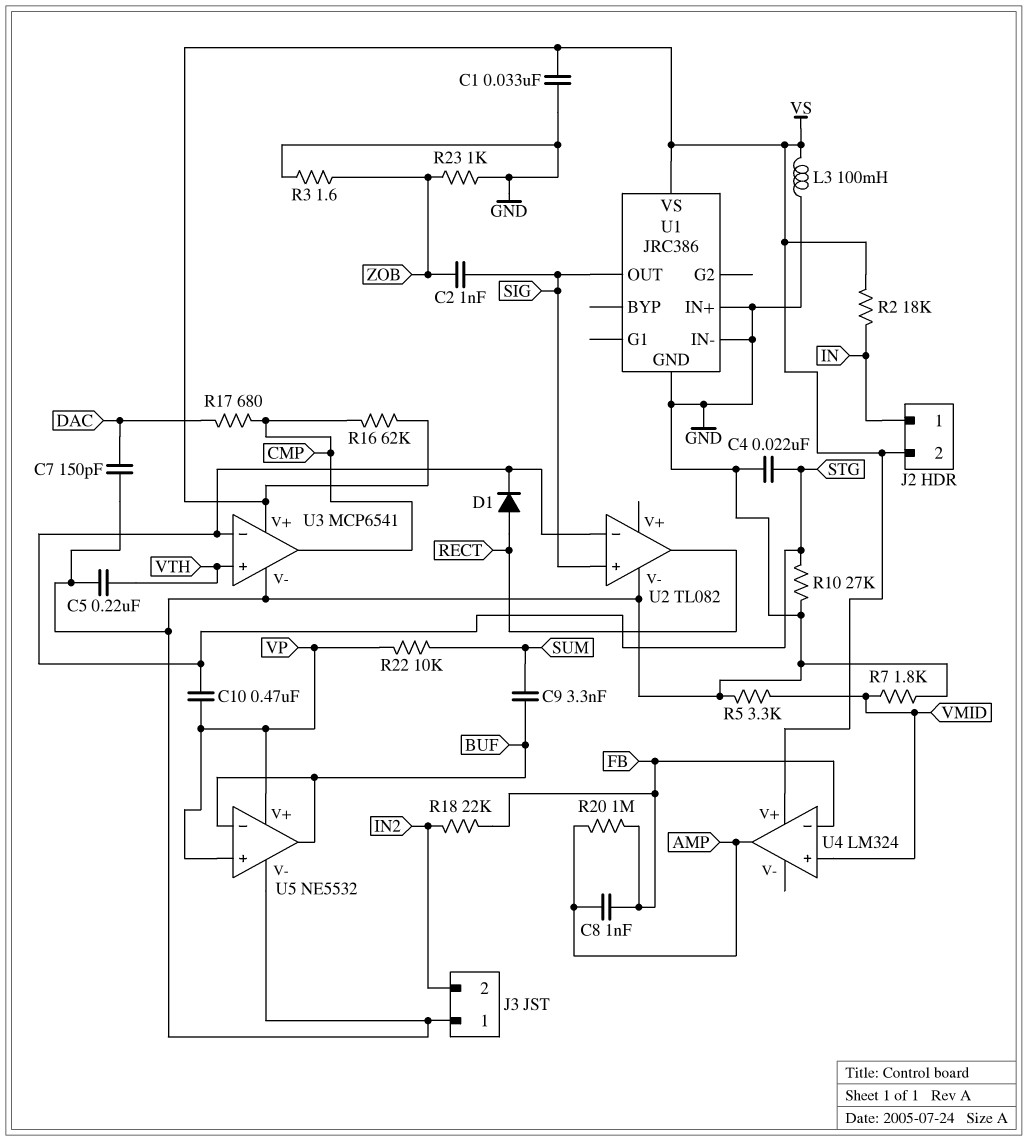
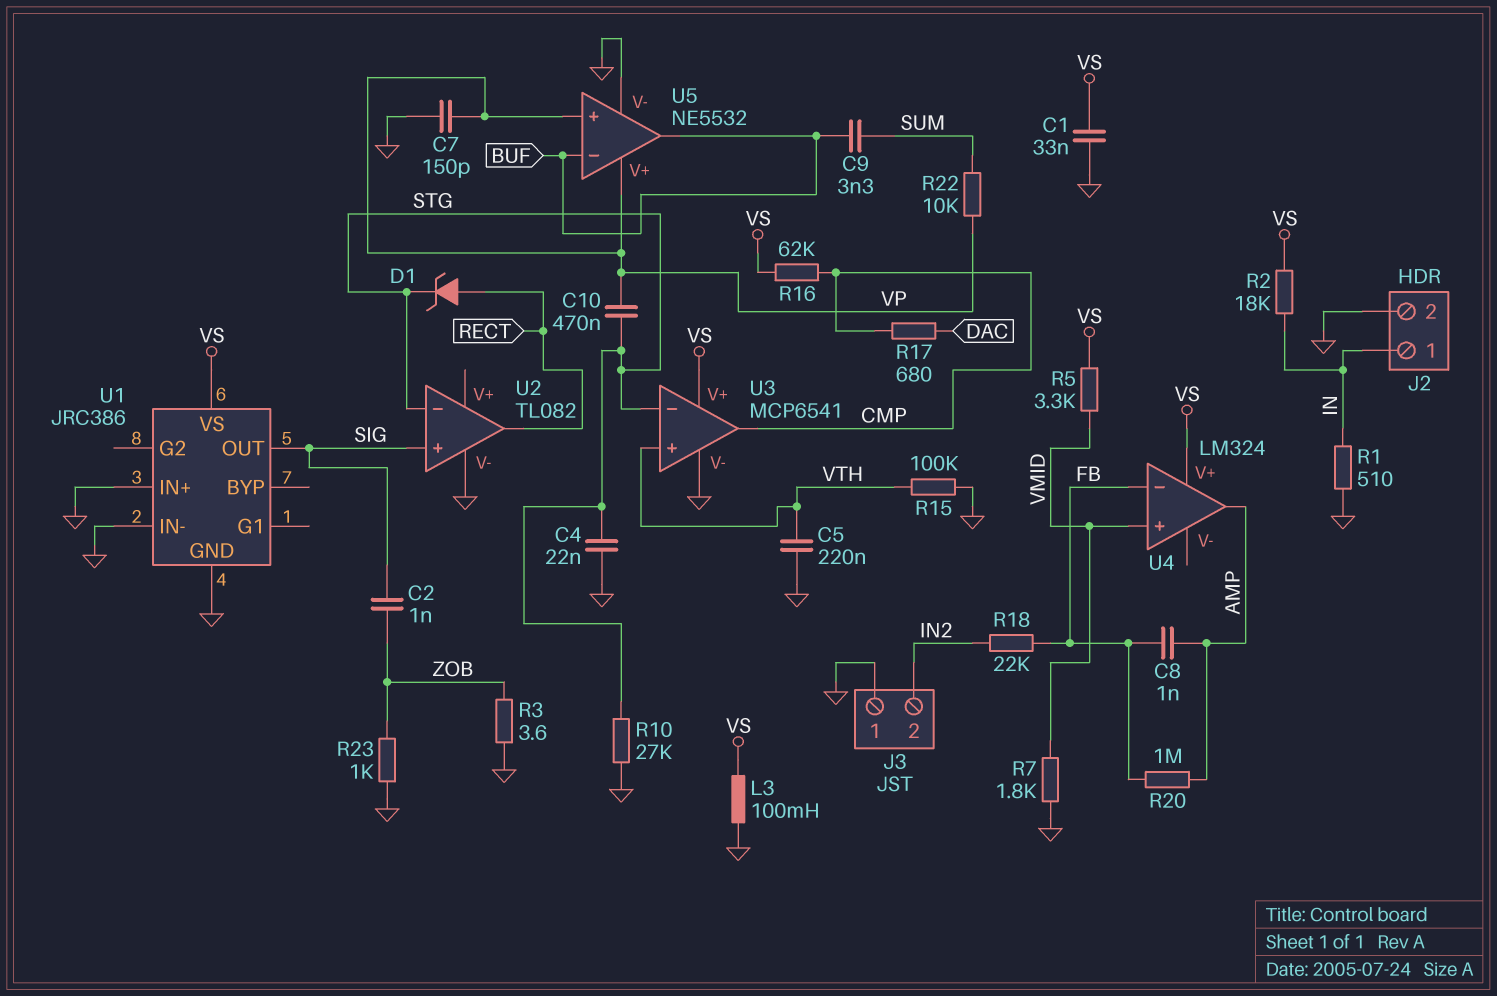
C7: 150pF (DAC, GND) -> 150pF (GND, VP)
D1: diode (A RECT, K STG) -> zener (A RECT, K STG)
J2 pin 2: VS -> GND
R1: none -> 510 (GND, IN)
R3: 1.6 (GND, ZOB) -> 3.6 (GND, ZOB)
R5: 3.3k (GND, VMID) -> 3.3k (VMID, VS)
R15: none -> 100k (GND, VTH)

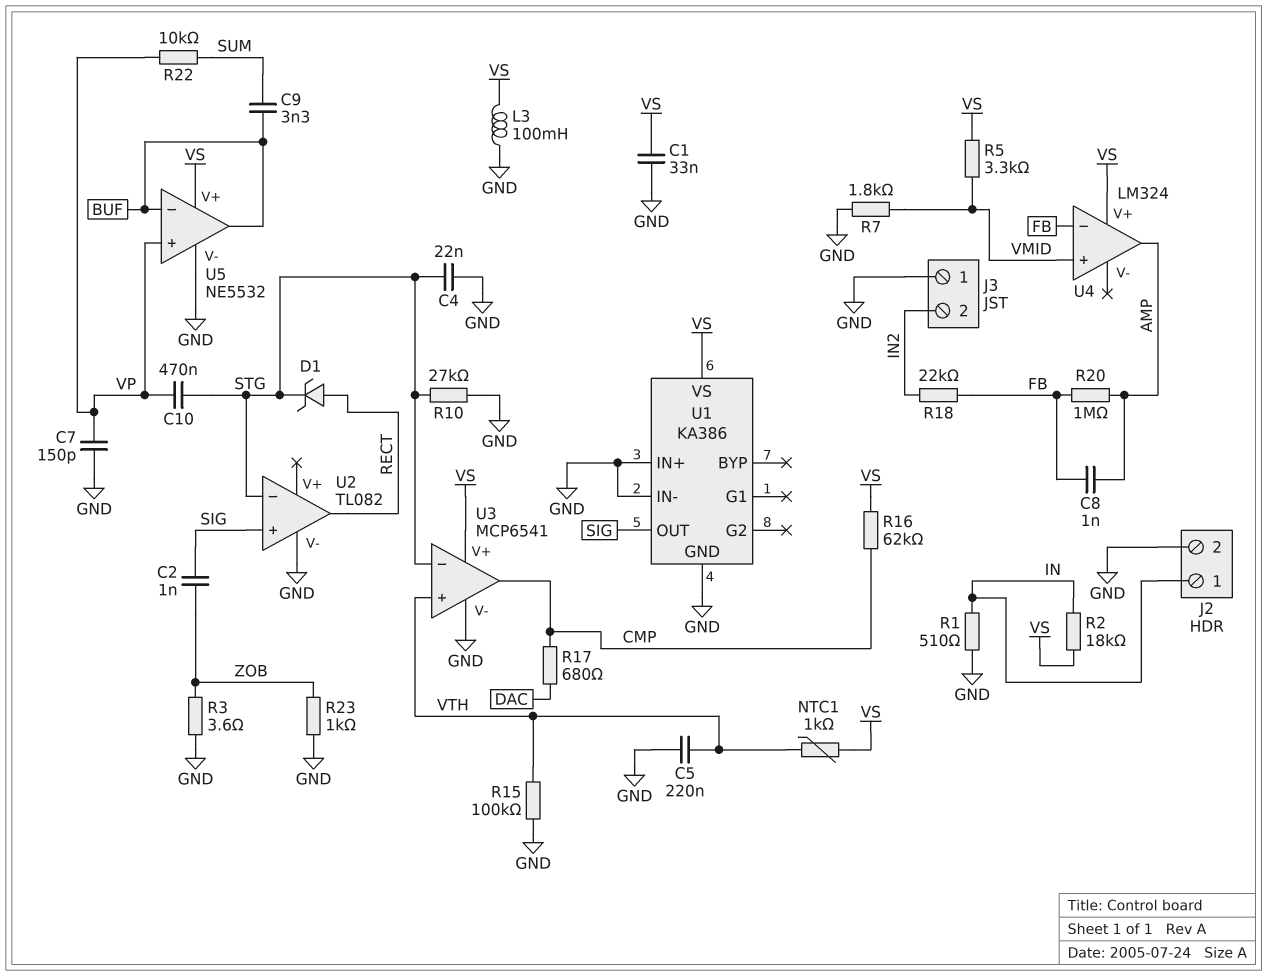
NTC1: none -> 1k (VS, VTH)
U1: JRC386 -> KA386
U5 pin V+: VP -> VS

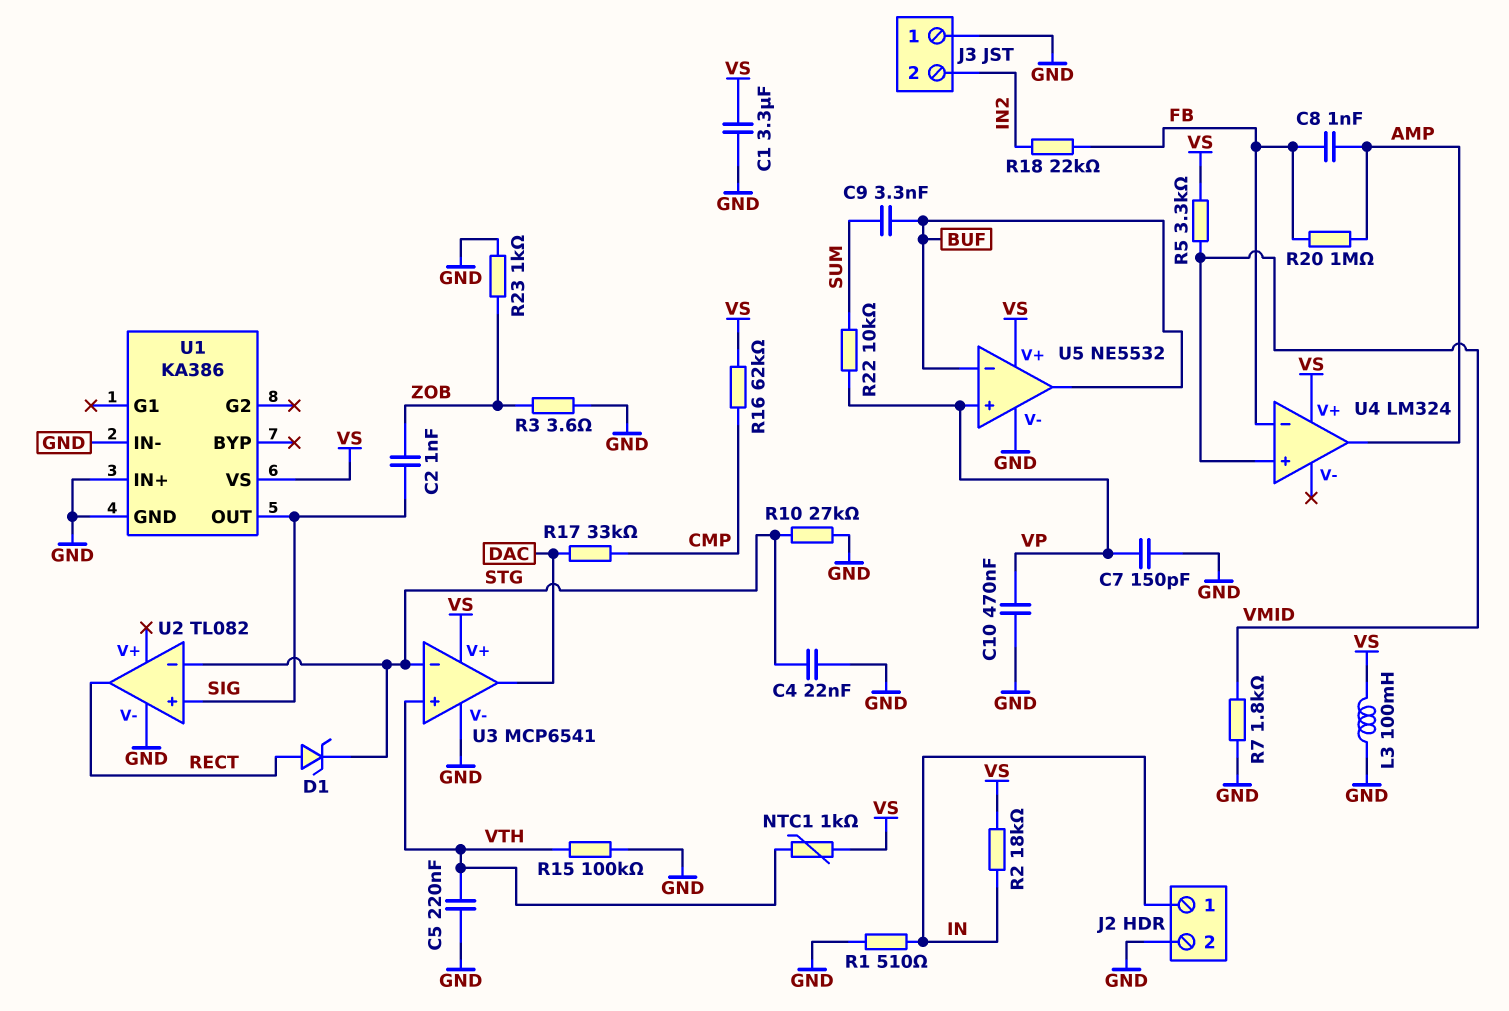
C1: 33nF (GND, VS) -> 3.3uF (GND, VS)
C10: 470nF (STG, VP) -> 470nF (GND, VP)
R17: 680 (CMP, DAC) -> 33k (CMP, DAC)
U3 pin out: CMP -> DAC

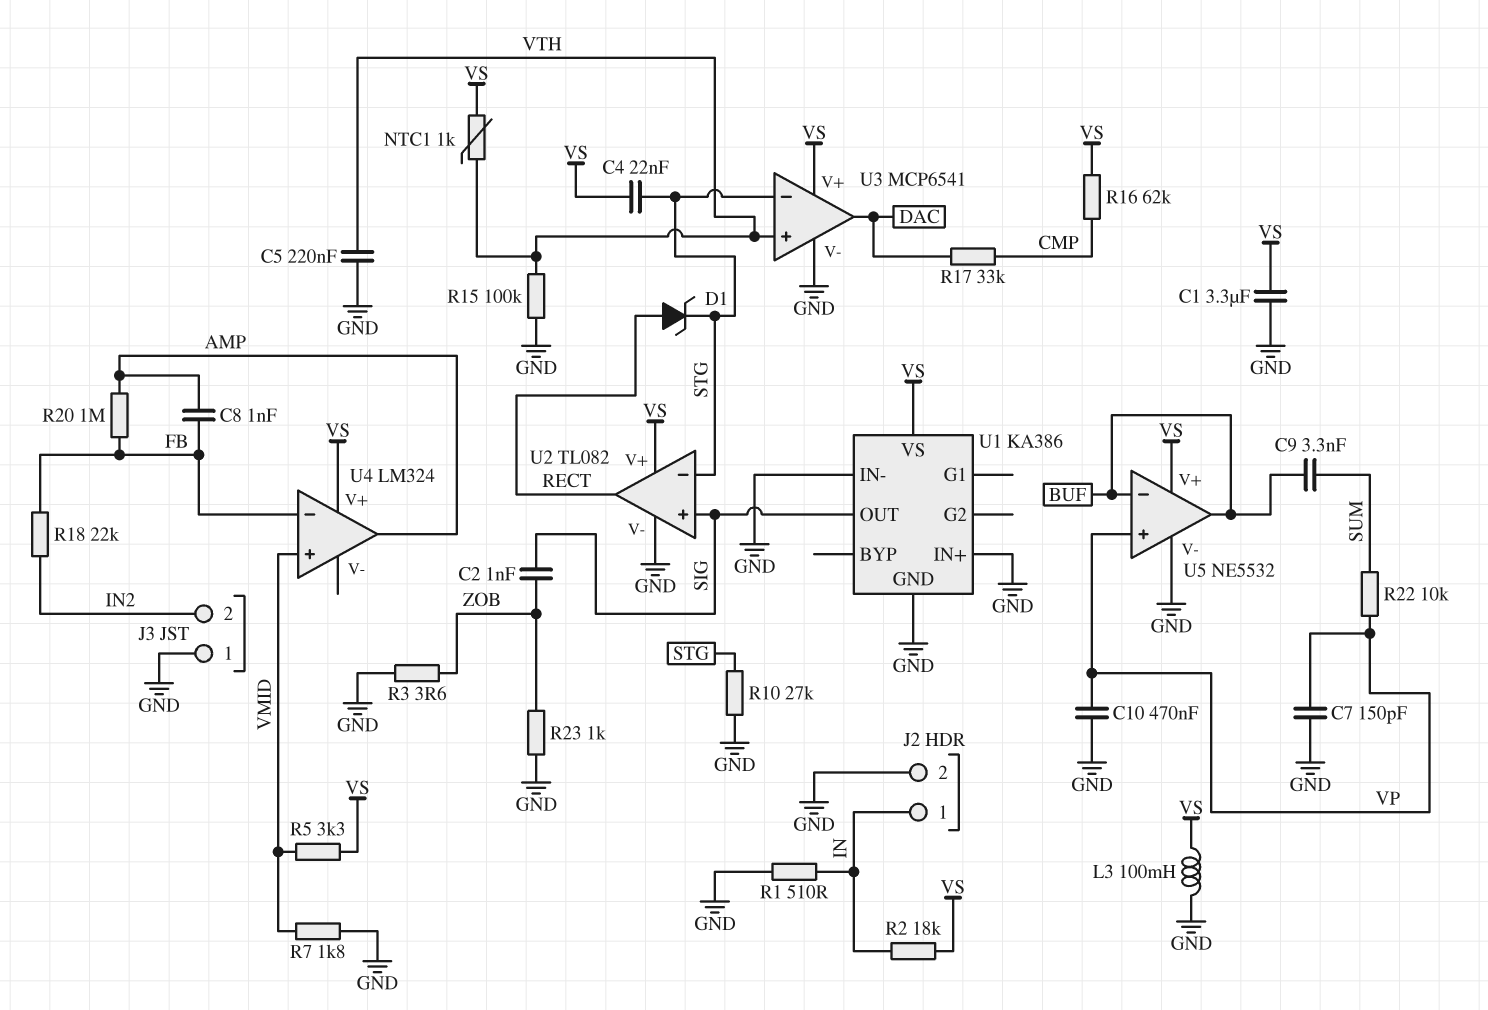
C4: 22nF (GND, STG) -> 22nF (STG, VS)
U2 pin V+: none -> VS

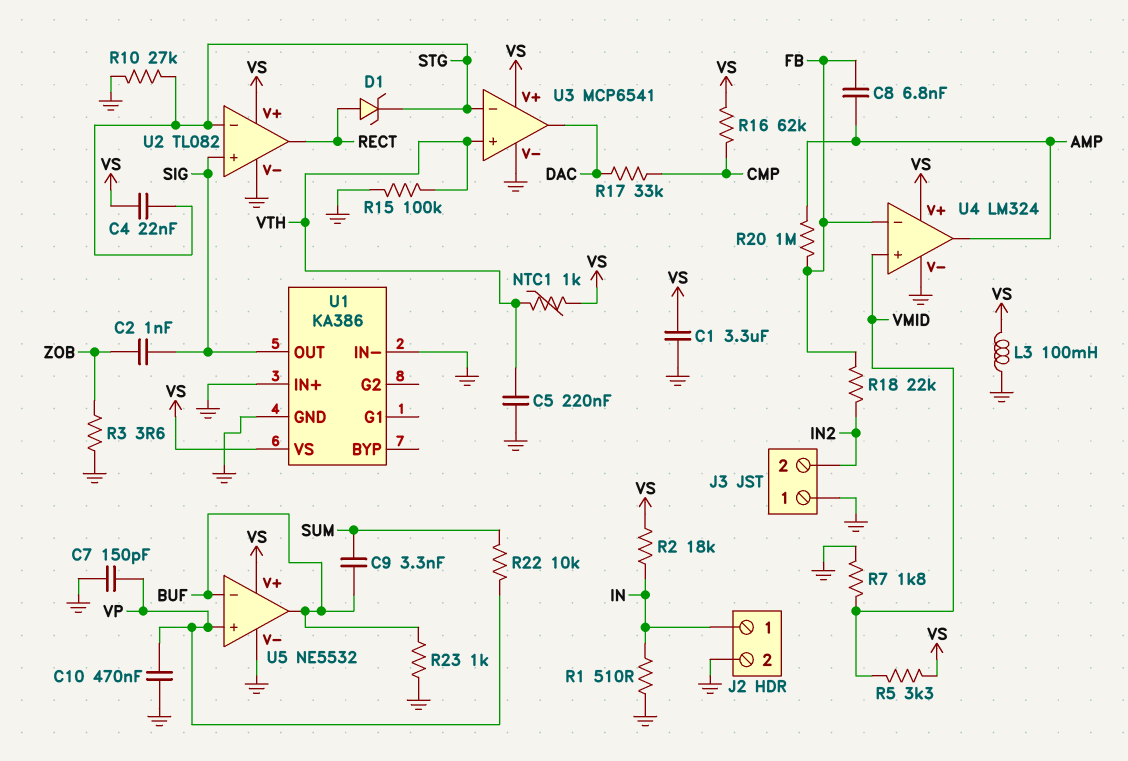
C8: 1nF (AMP, FB) -> 6.8nF (AMP, FB)
R23: 1k (GND, ZOB) -> 1k (BUF, GND)
U4 pin V-: none -> GND

